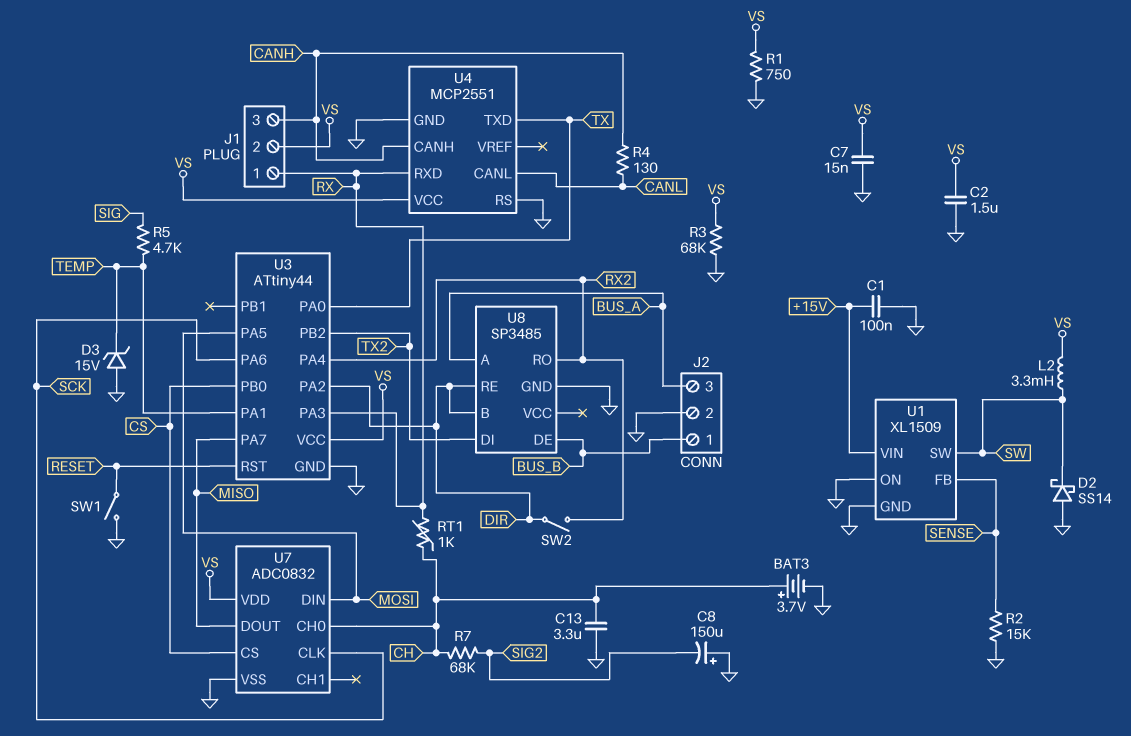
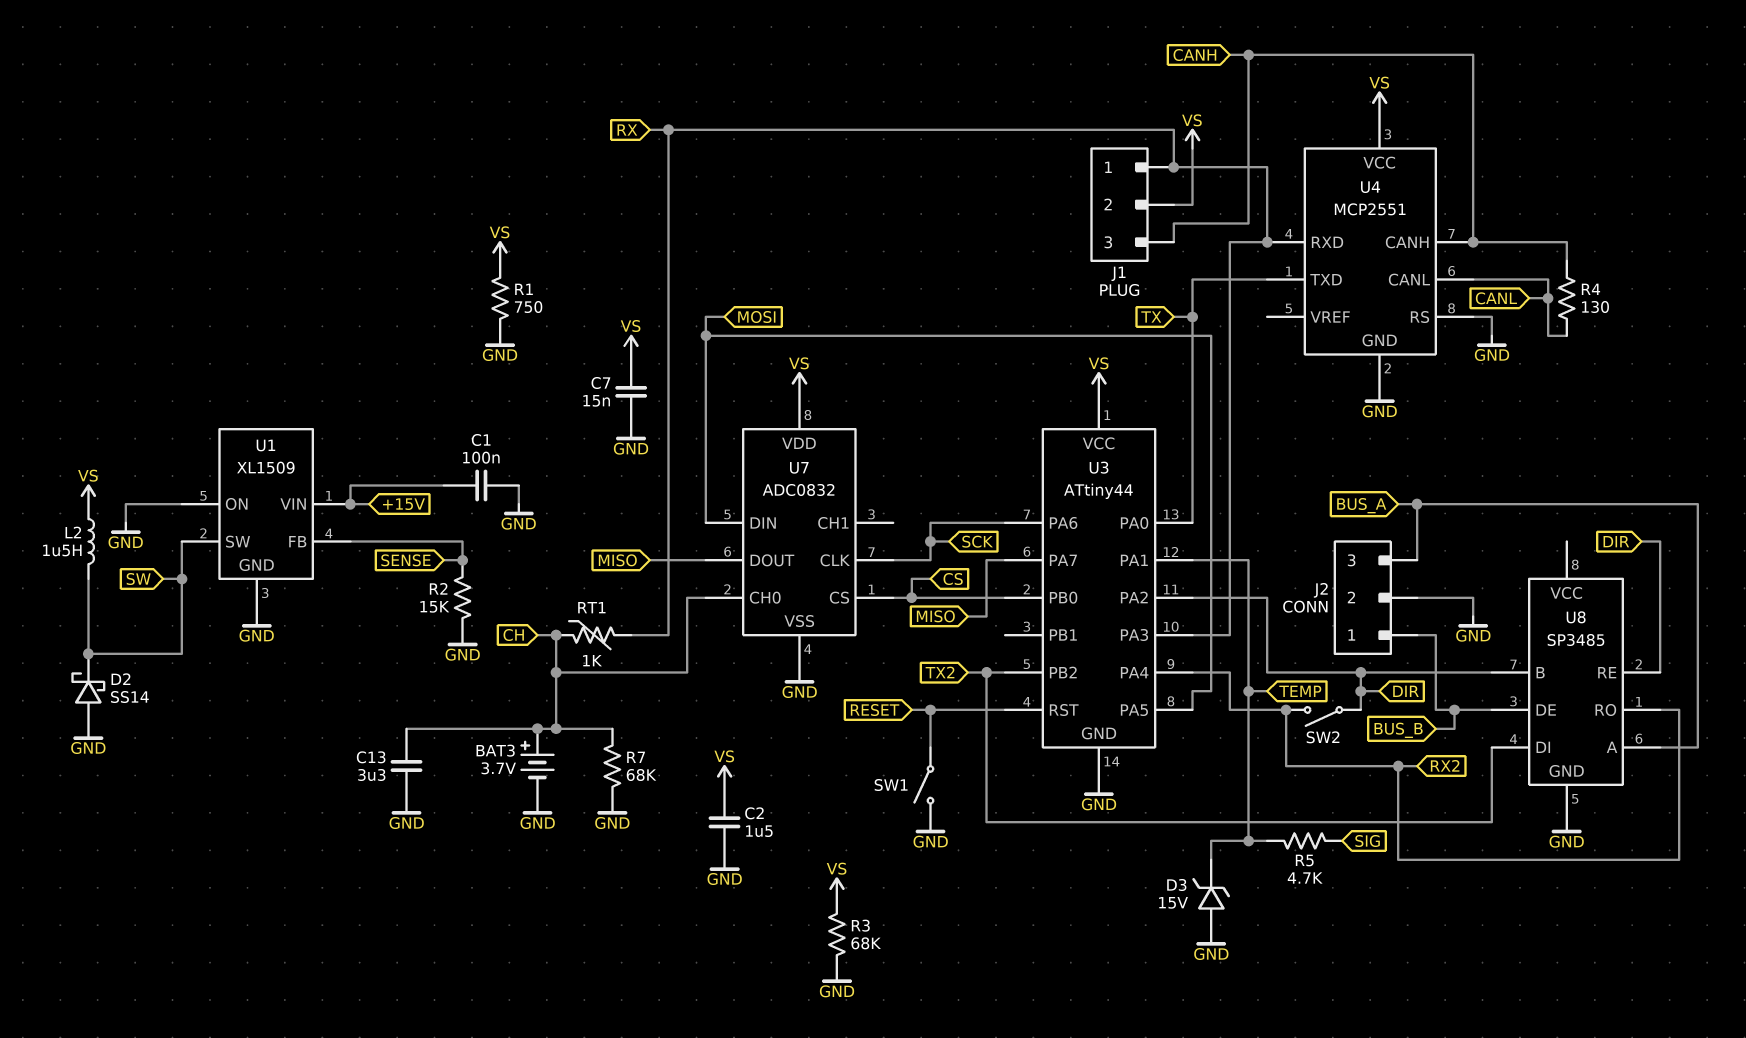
C8: 150uF (plus GND, minus SIG2) -> none
L2: 3.3mH (SW, VS) -> 1.5uH (SW, VS)
R7: 68k (CH, SIG2) -> 68k (CH, GND)

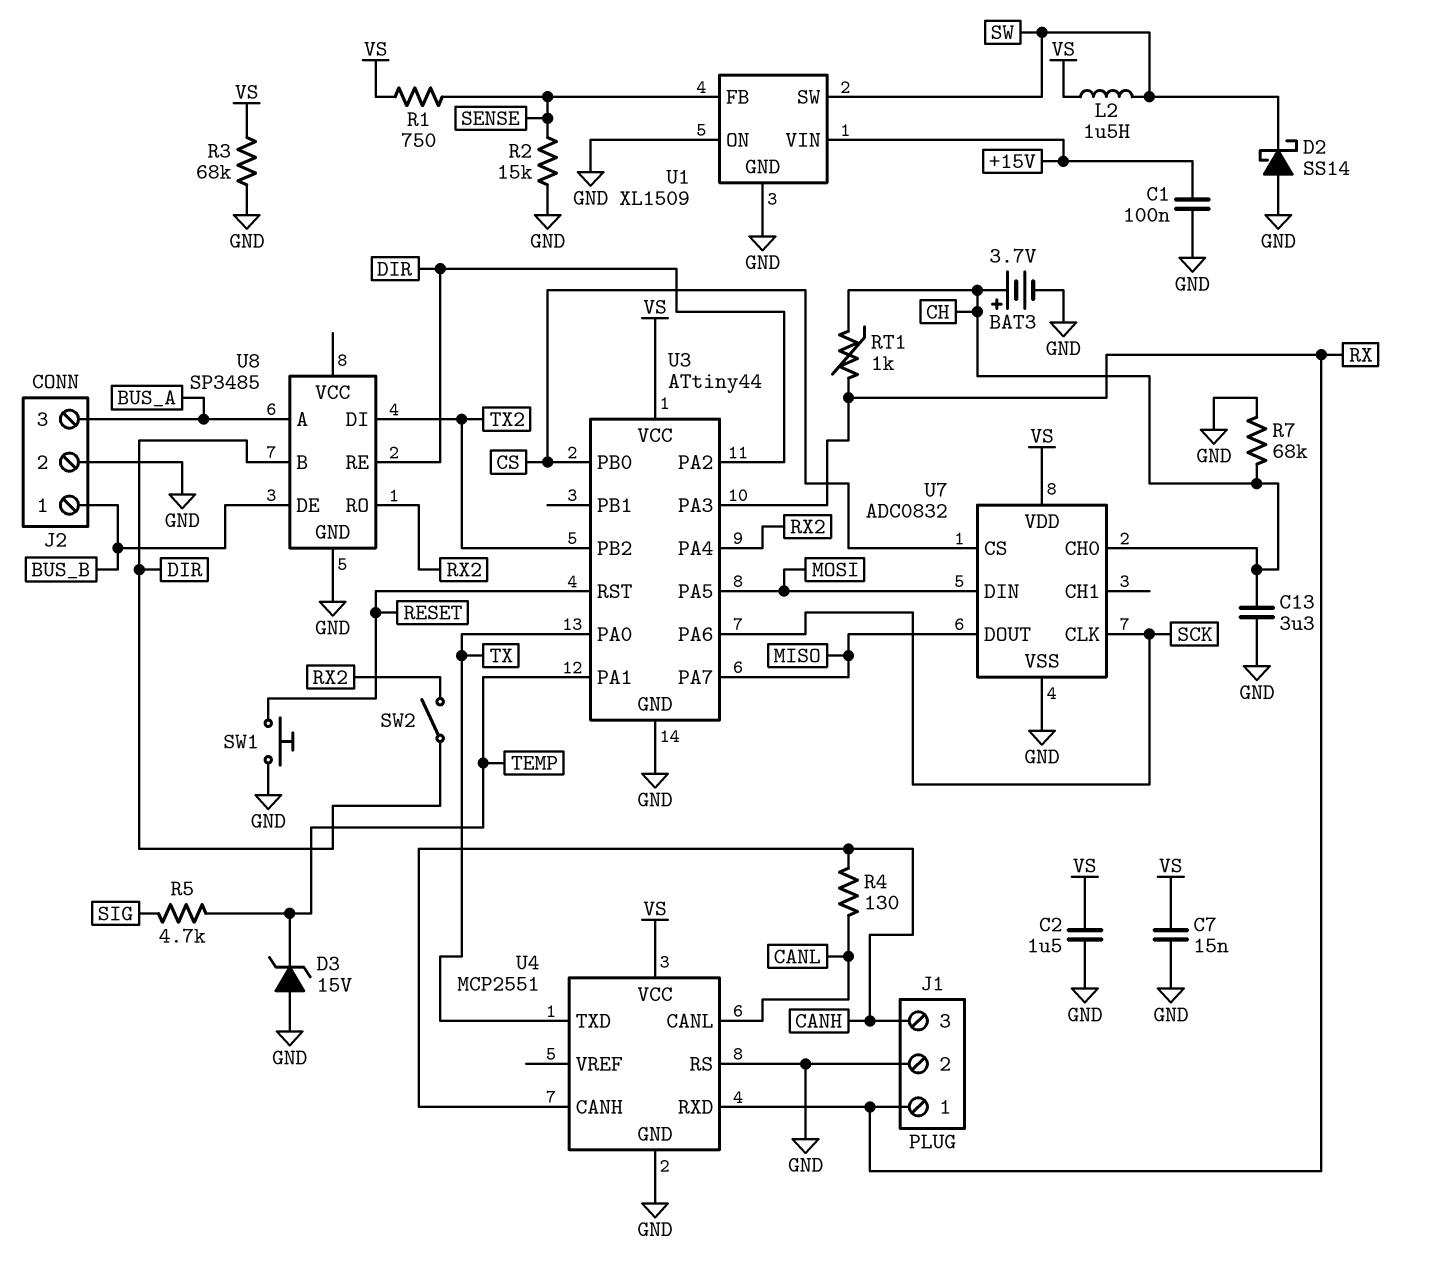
J1 pin 2: VS -> GND
R1: 750 (GND, VS) -> 750 (SENSE, VS)
SW1: switch (GND, RESET) -> button (GND, RESET)

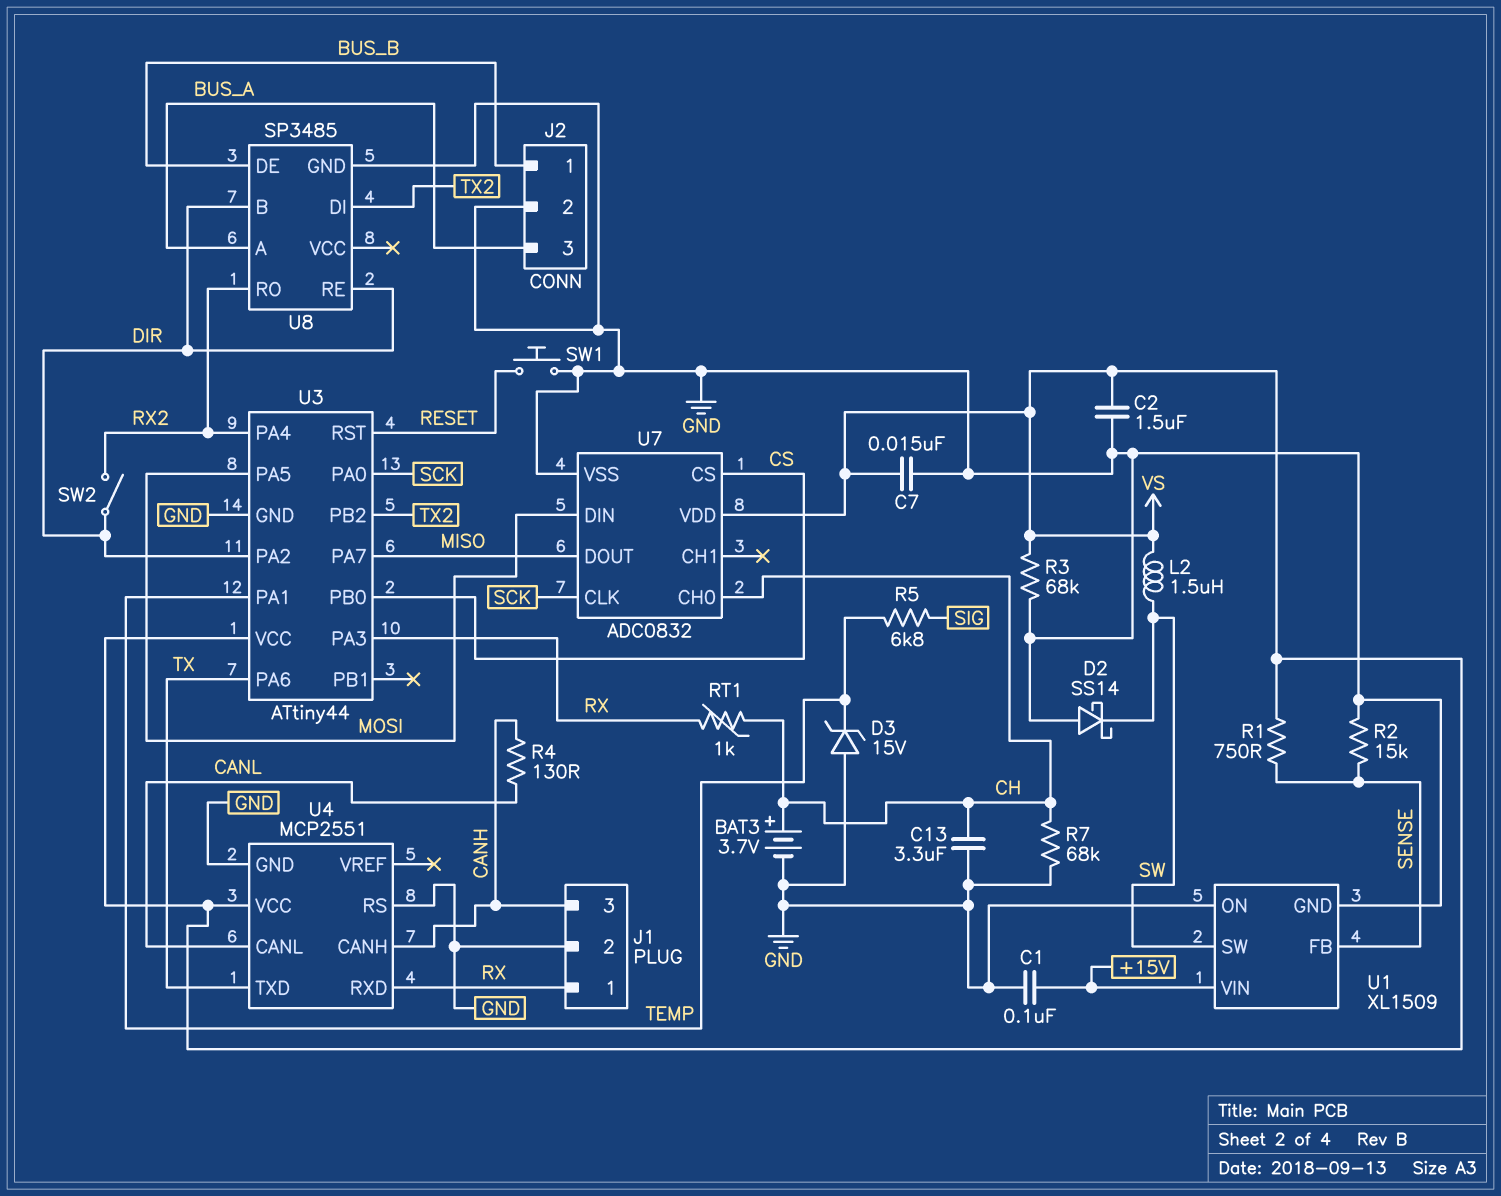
R5: 4.7k (SIG, TEMP) -> 6.8k (SIG, TEMP)
U3 pin PA0: TX -> SCK
U3 pin PA6: SCK -> TX

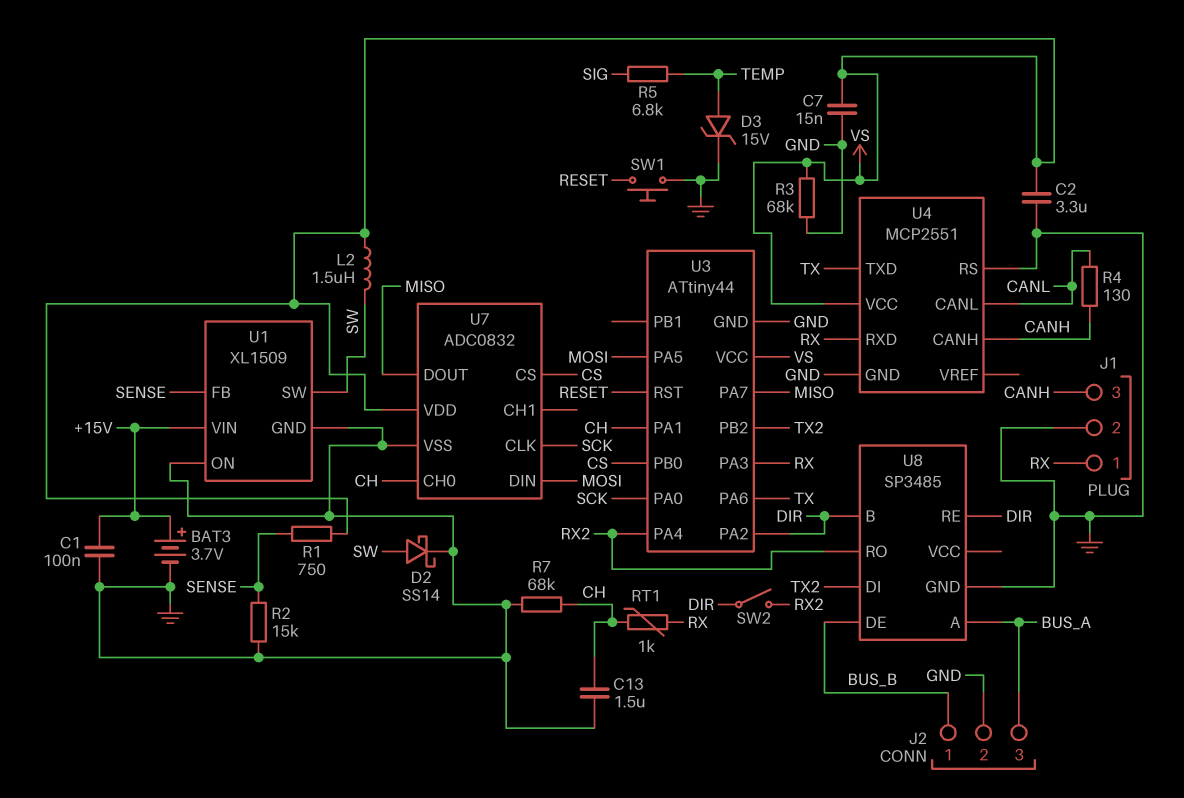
BAT3: 3.7V (plus CH, minus GND) -> 3.7V (plus +15V, minus GND)
C2: 1.5uF (GND, VS) -> 3.3uF (GND, VS)
C13: 3.3uF (CH, GND) -> 1.5uF (CH, GND)
D2: schottky SS14 (A GND, K SW) -> schottky SS14 (A SW, K GND)
D3: zener 15V (A GND, K TEMP) -> zener 15V (A TEMP, K GND)
U3 pin PA1: TEMP -> CH

